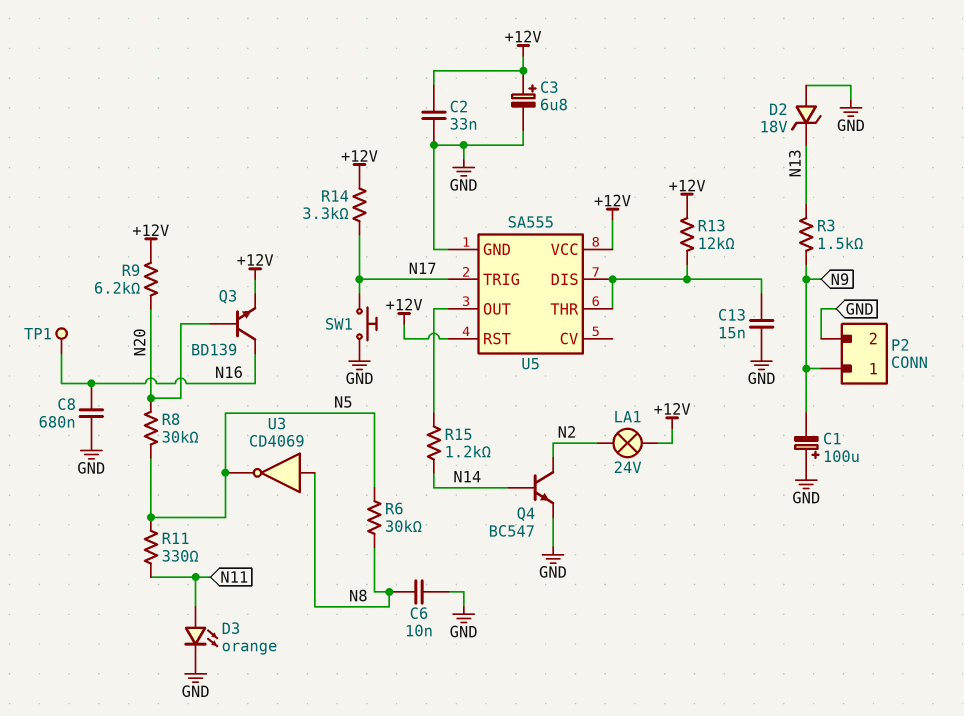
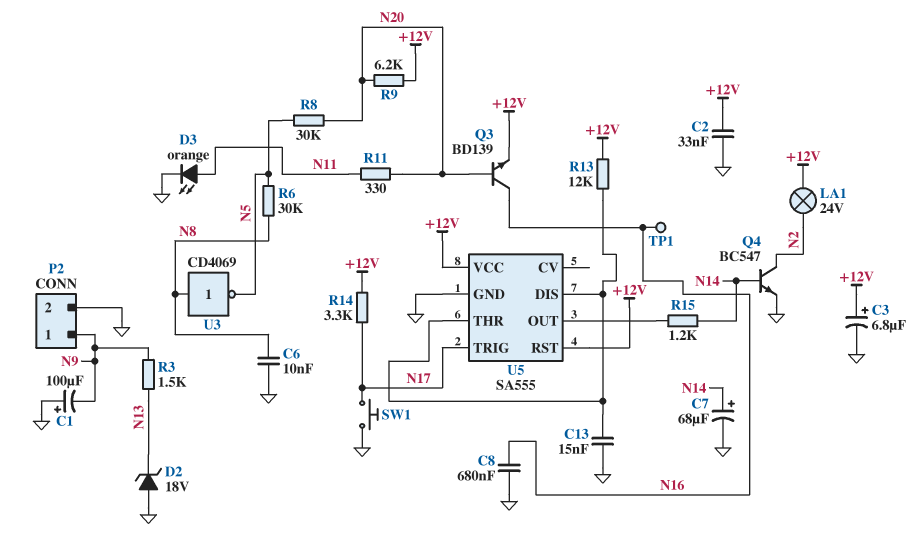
C7: none -> 68uF (plus N14, minus GND)
R11: 330 (N5, N11) -> 330 (N11, N20)

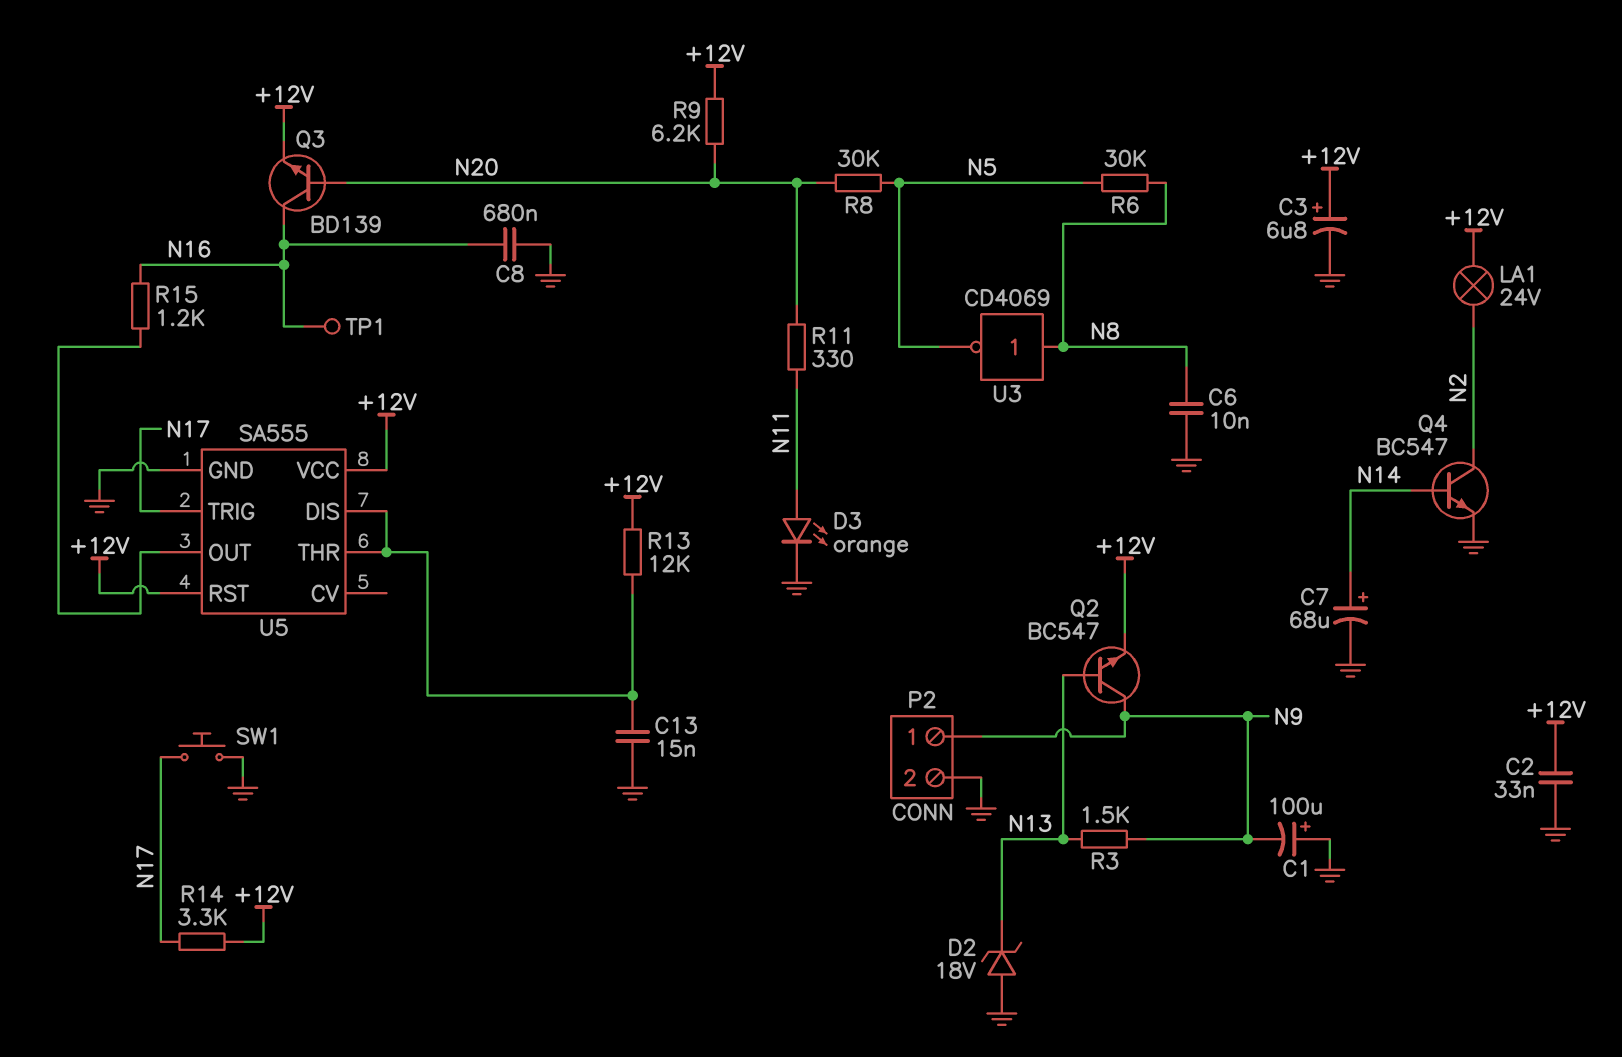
Q2: none -> NPN BC547 (B N13, C N9, E +12V)
R15: 1.2k (N14, U5/OUT) -> 1.2k (N16, U5/OUT)

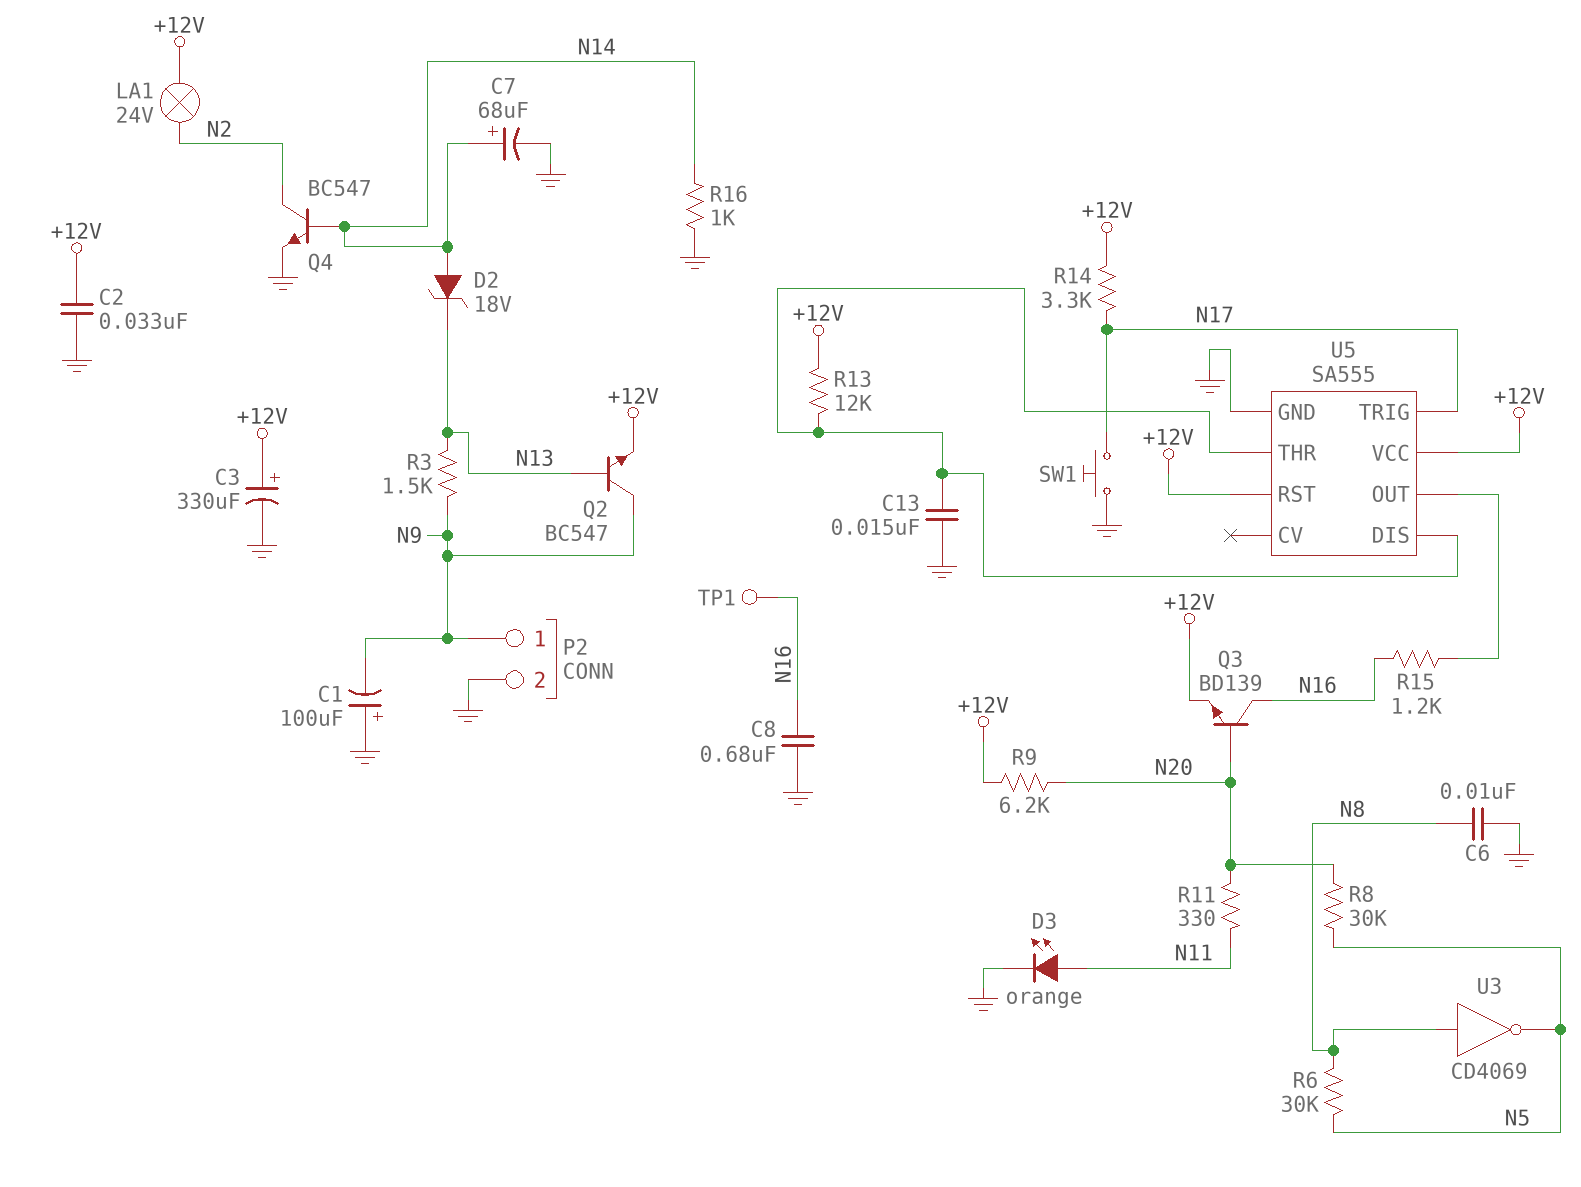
C3: 6.8uF (plus +12V, minus GND) -> 330uF (plus +12V, minus GND)
D2: zener 18V (A GND, K N13) -> zener 18V (A N14, K N13)
R16: none -> 1k (GND, N14)

